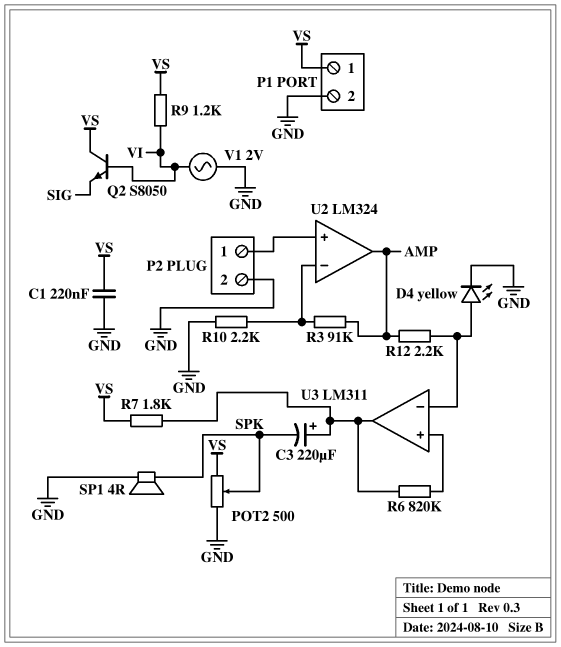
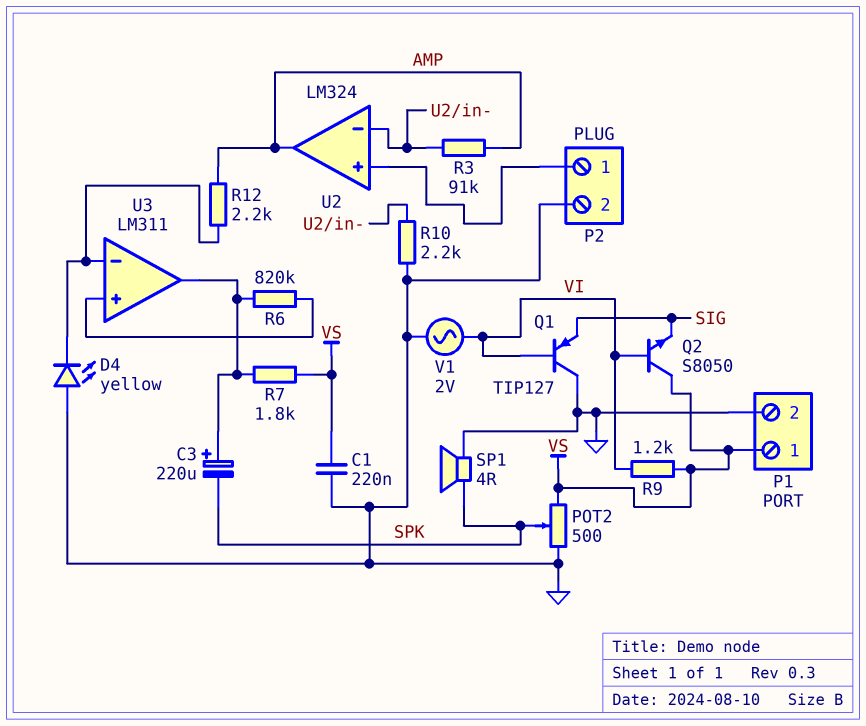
D4: LED yellow (A U3/in-, K GND) -> LED yellow (A GND, K U3/in-)
Q1: none -> PNP TIP127 (B VI, C GND, E SIG)

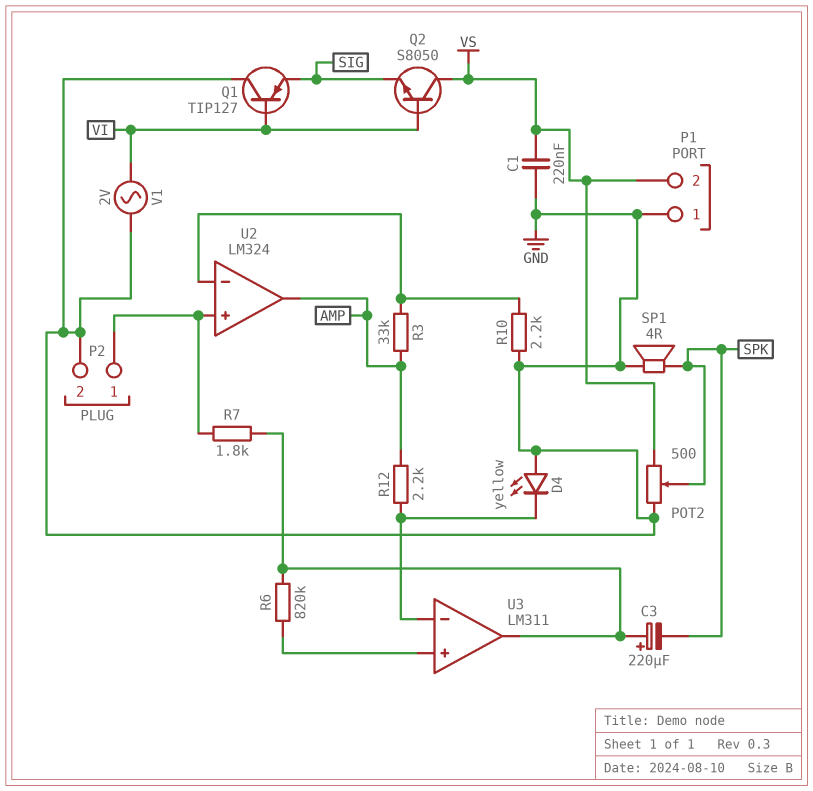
P1 pin 1: VS -> GND
P1 pin 2: GND -> VS
R3: 91k (AMP, U2/in-) -> 33k (AMP, U2/in-)
R7: 1.8k (U3/out, VS) -> 1.8k (P2/1, U3/out)
R9: 1.2k (VI, VS) -> none

